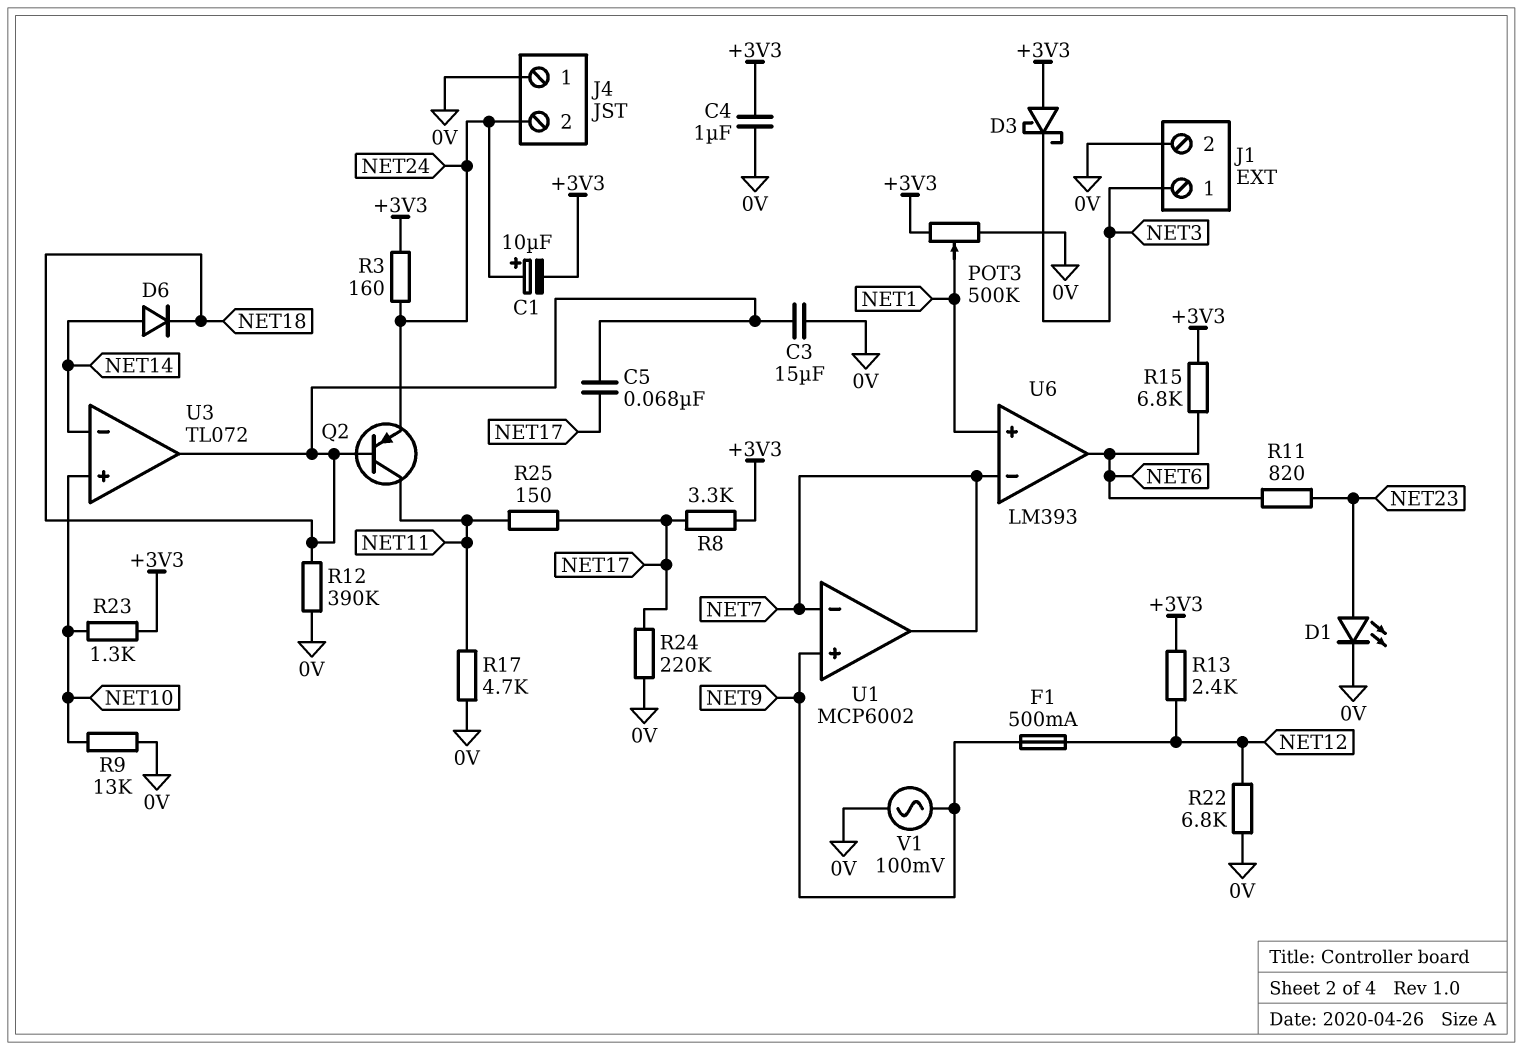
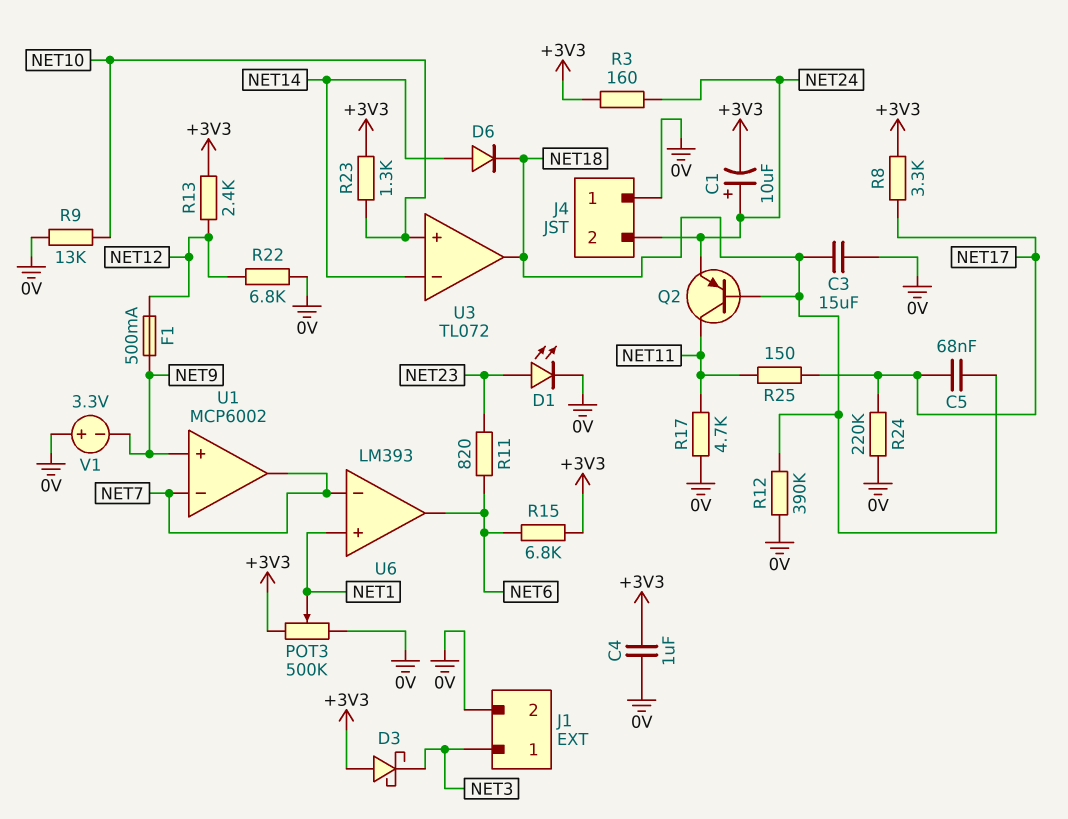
V1: AC 100mV (0V, NET9) -> 3.3V (plus 0V, minus NET9)

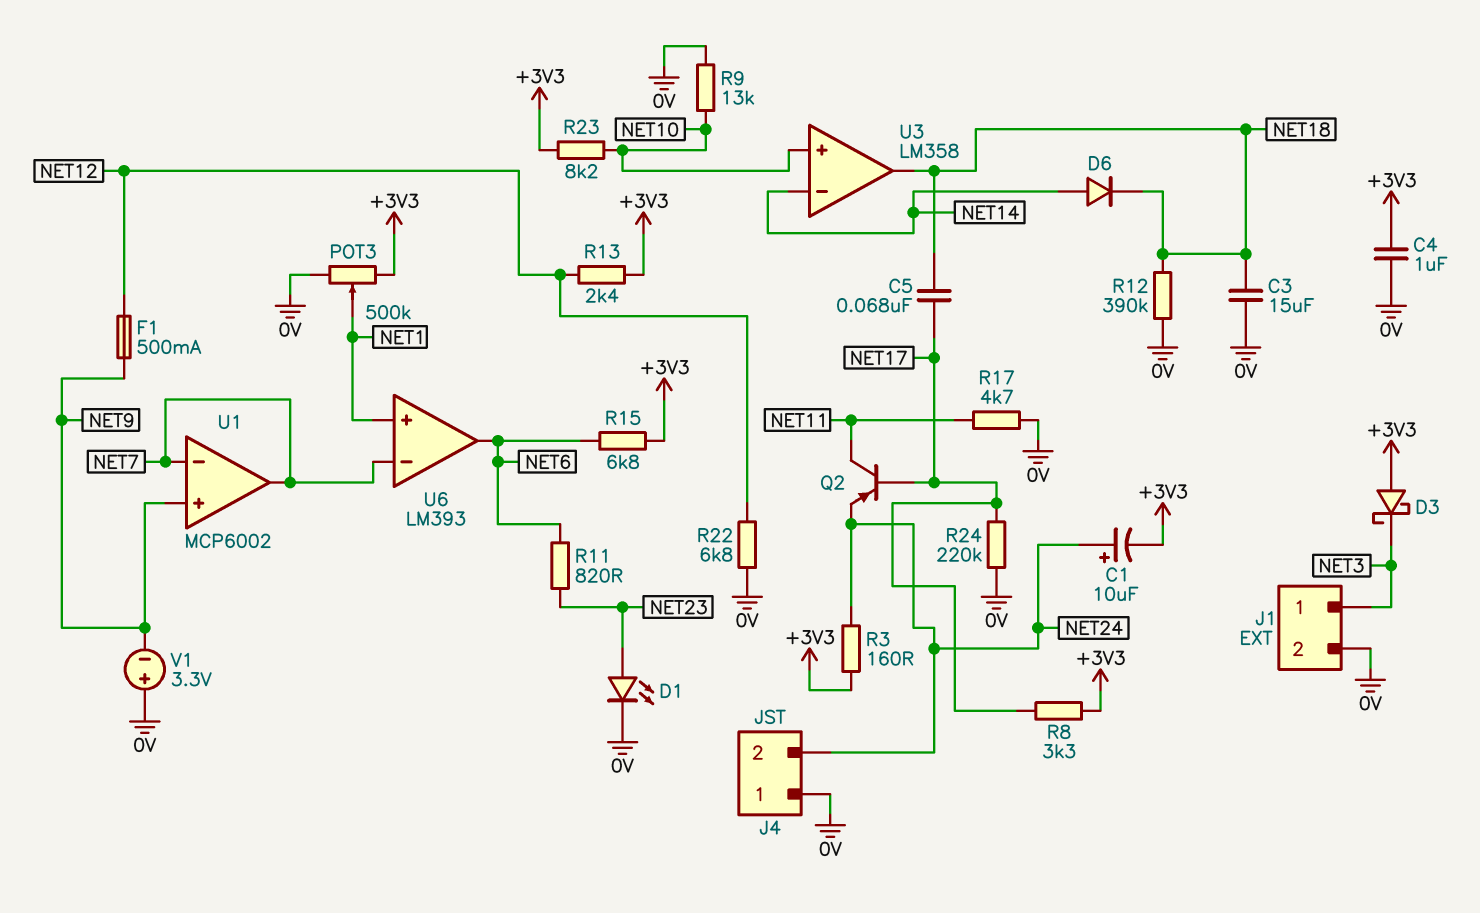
Q2: PNP (B NET18, C NET11, E NET24) -> PNP (B NET17, C NET11, E NET24)
R23: 1.3k (+3V3, NET10) -> 8.2k (+3V3, NET10)
R25: 150 (NET11, NET17) -> none
U3: TL072 -> LM358

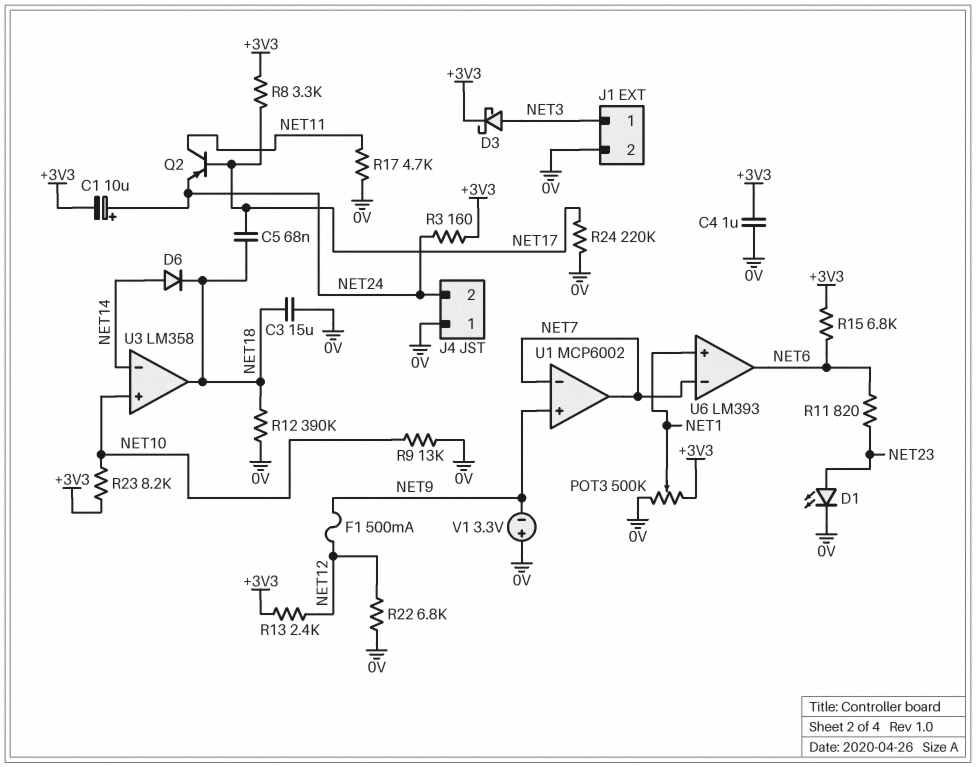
D3: schottky (A +3V3, K NET3) -> schottky (A NET3, K +3V3)

